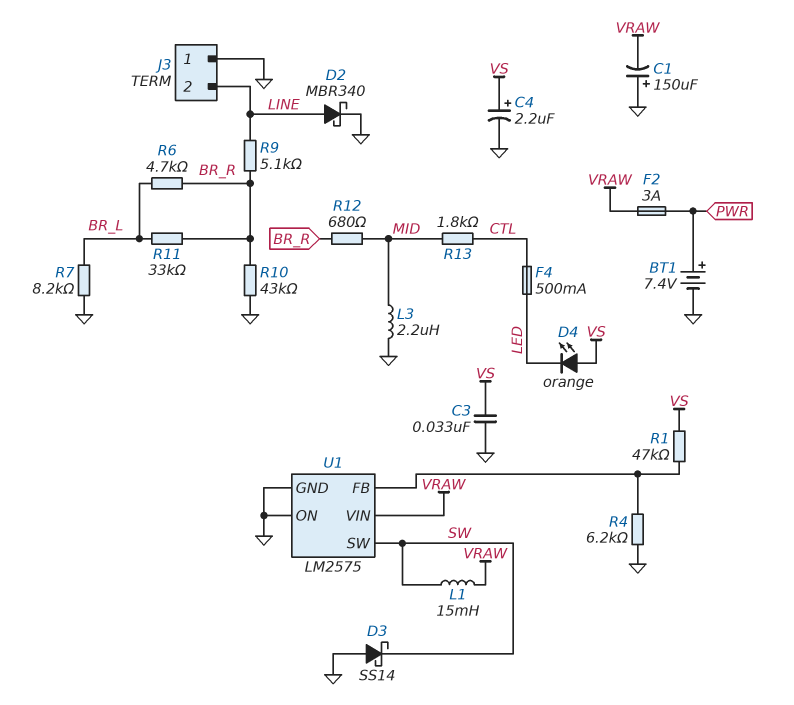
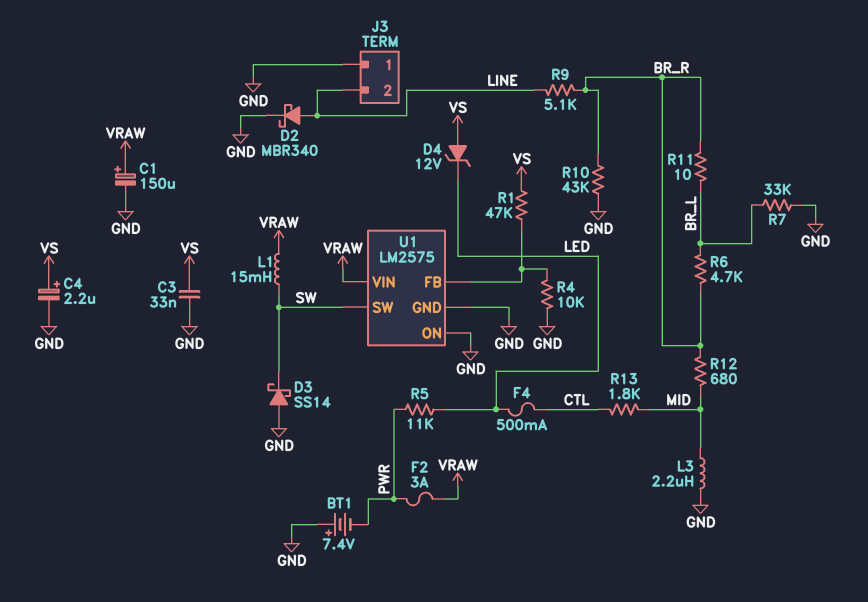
BT1: 7.4V (plus PWR, minus GND) -> 7.4V (plus GND, minus PWR)
C1: 150uF (plus GND, minus VRAW) -> 150uF (plus VRAW, minus GND)
D4: LED orange (A VS, K LED) -> zener 12V (A VS, K LED)
R4: 6.2k (GND, U1/FB) -> 10k (GND, U1/FB)
R5: none -> 11k (LED, PWR)
R7: 8.2k (BR_L, GND) -> 33k (BR_L, GND)
R11: 33k (BR_L, BR_R) -> 10 (BR_L, BR_R)

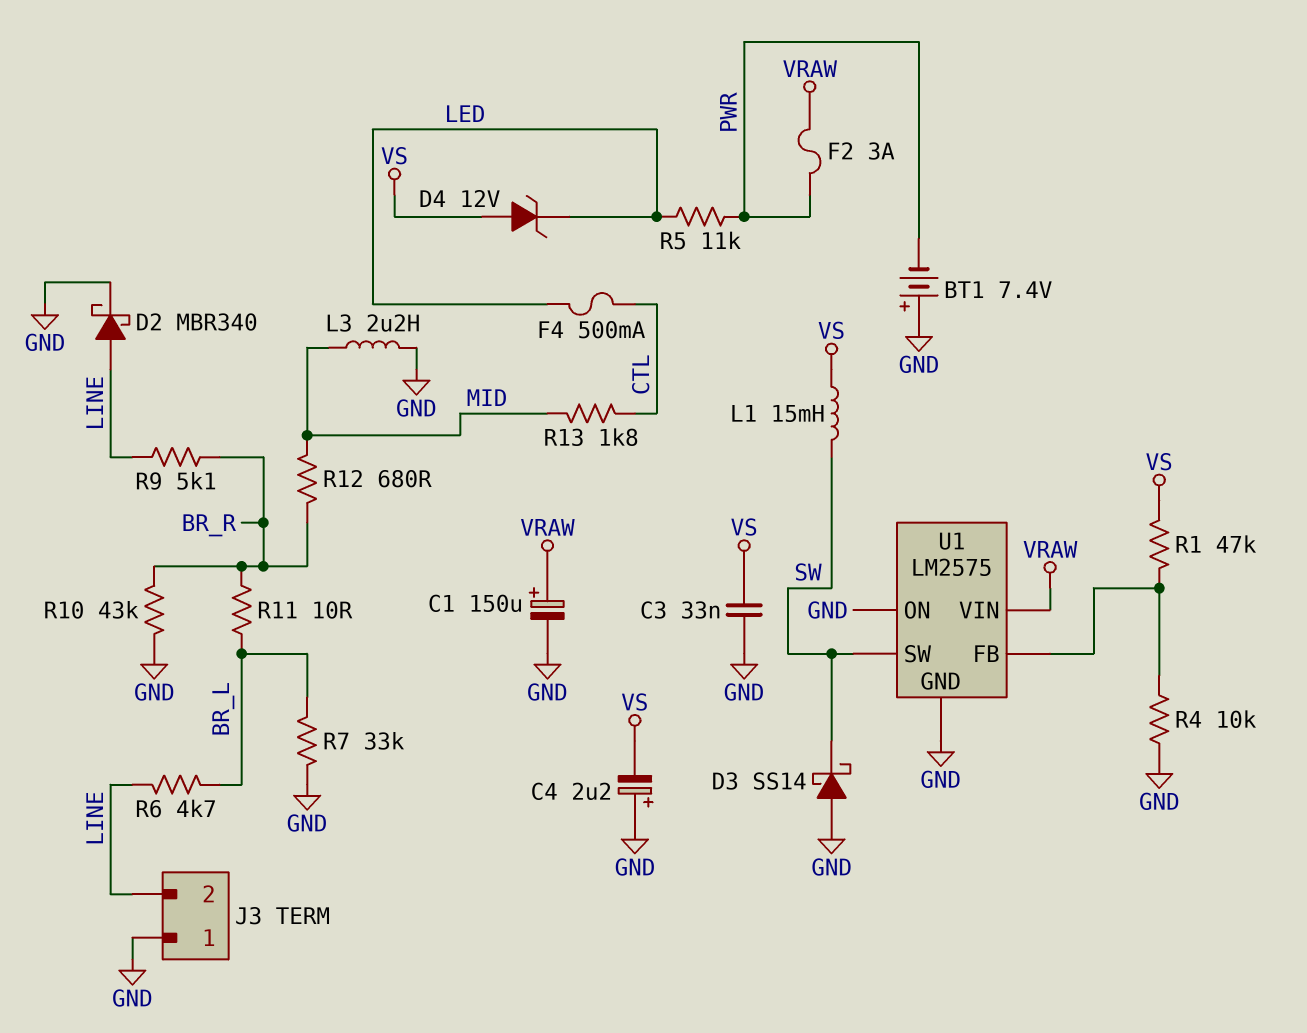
C4: 2.2uF (plus VS, minus GND) -> 2.2uF (plus GND, minus VS)
L1: 15mH (SW, VRAW) -> 15mH (SW, VS)
R6: 4.7k (BR_L, BR_R) -> 4.7k (BR_L, LINE)

